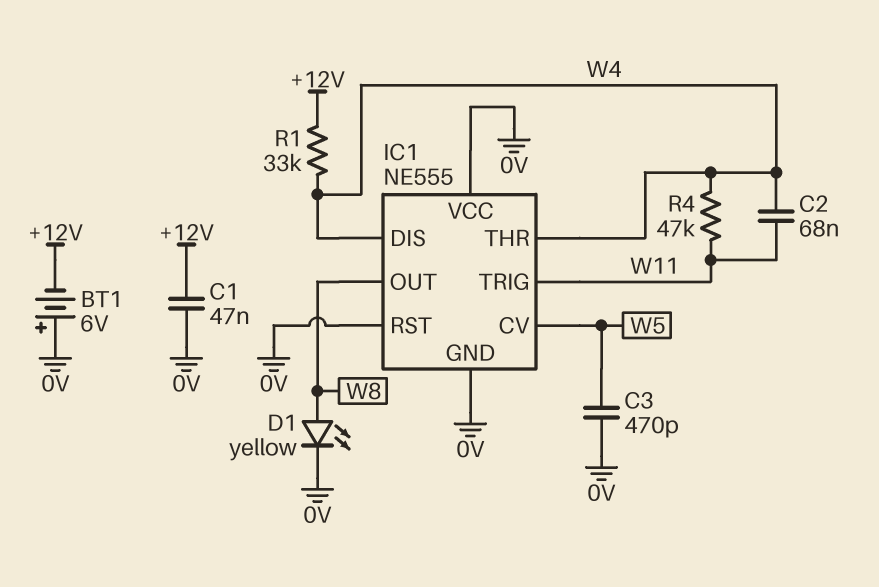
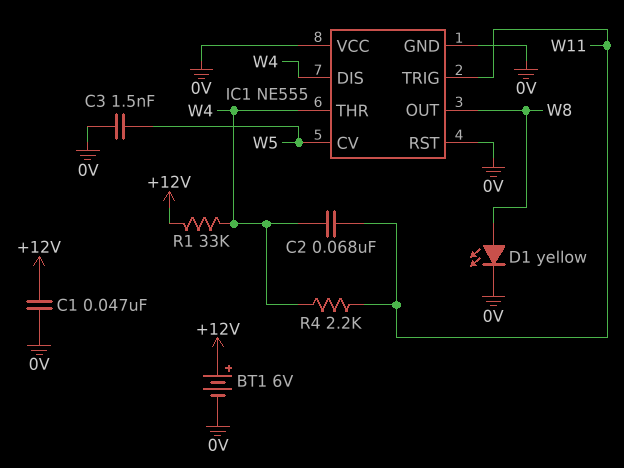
BT1: 6V (plus 0V, minus +12V) -> 6V (plus +12V, minus 0V)
C3: 470pF (0V, W5) -> 1.5nF (0V, W5)
R4: 47k (W4, W11) -> 2.2k (W4, W11)

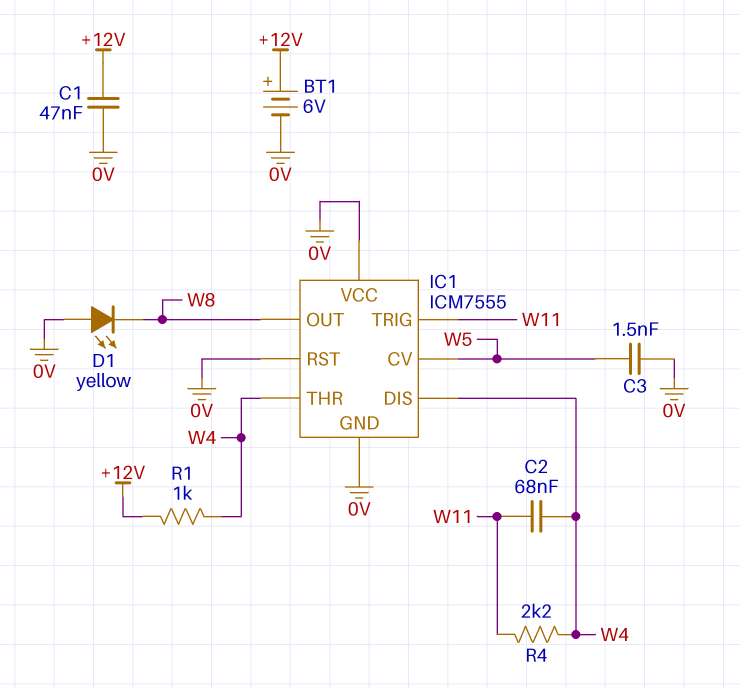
D1: LED yellow (A W8, K 0V) -> LED yellow (A 0V, K W8)
IC1: NE555 -> ICM7555
R1: 33k (+12V, W4) -> 1k (+12V, W4)

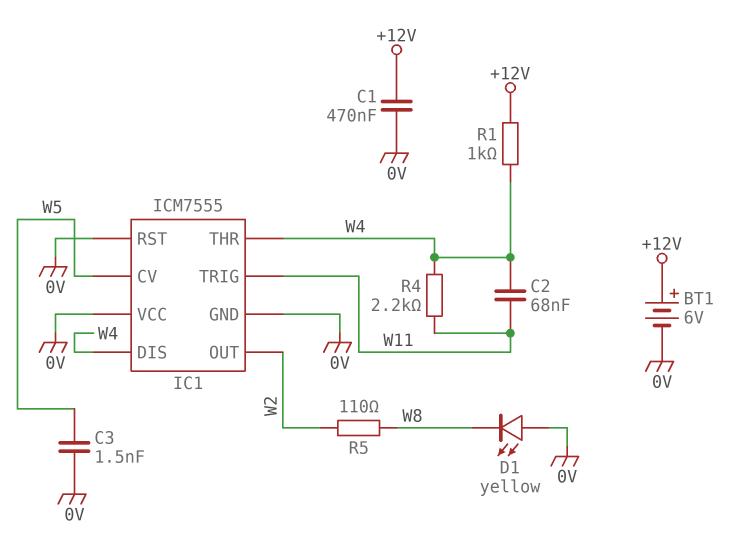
C1: 47nF (+12V, 0V) -> 470nF (+12V, 0V)
IC1 pin OUT: W8 -> W2
R5: none -> 110 (W2, W8)

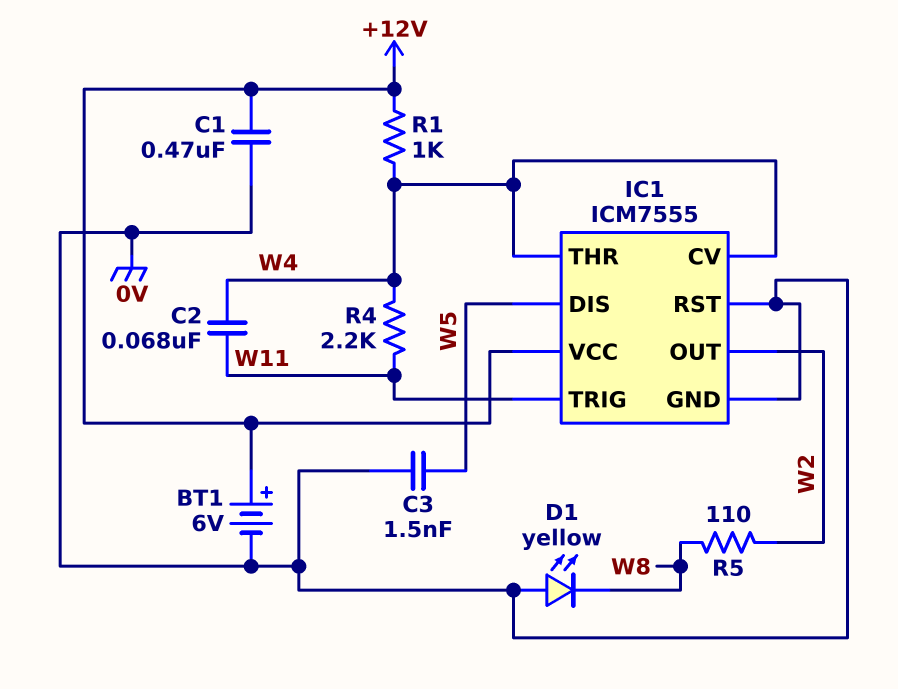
IC1 pin CV: W5 -> W4
IC1 pin DIS: W4 -> W5
IC1 pin VCC: 0V -> +12V

